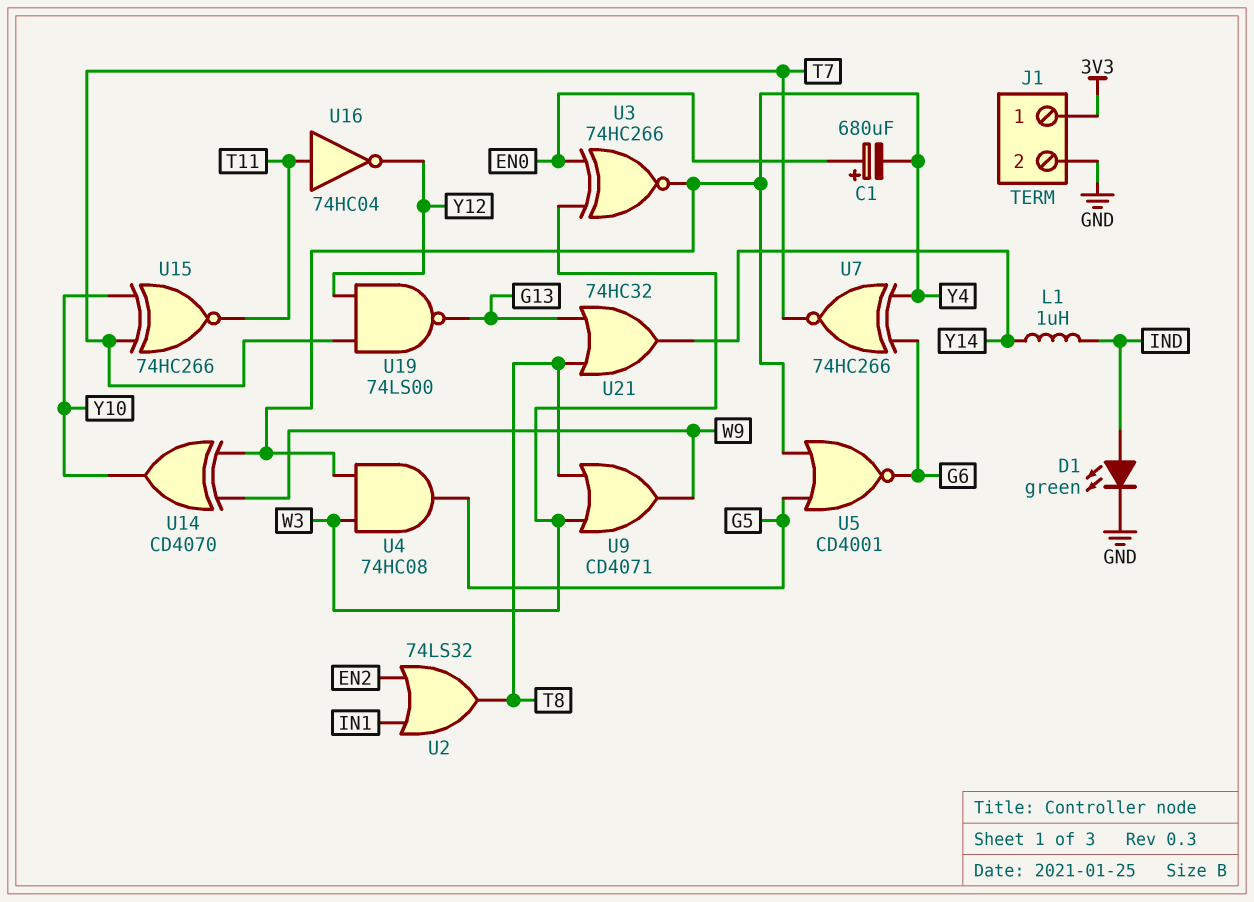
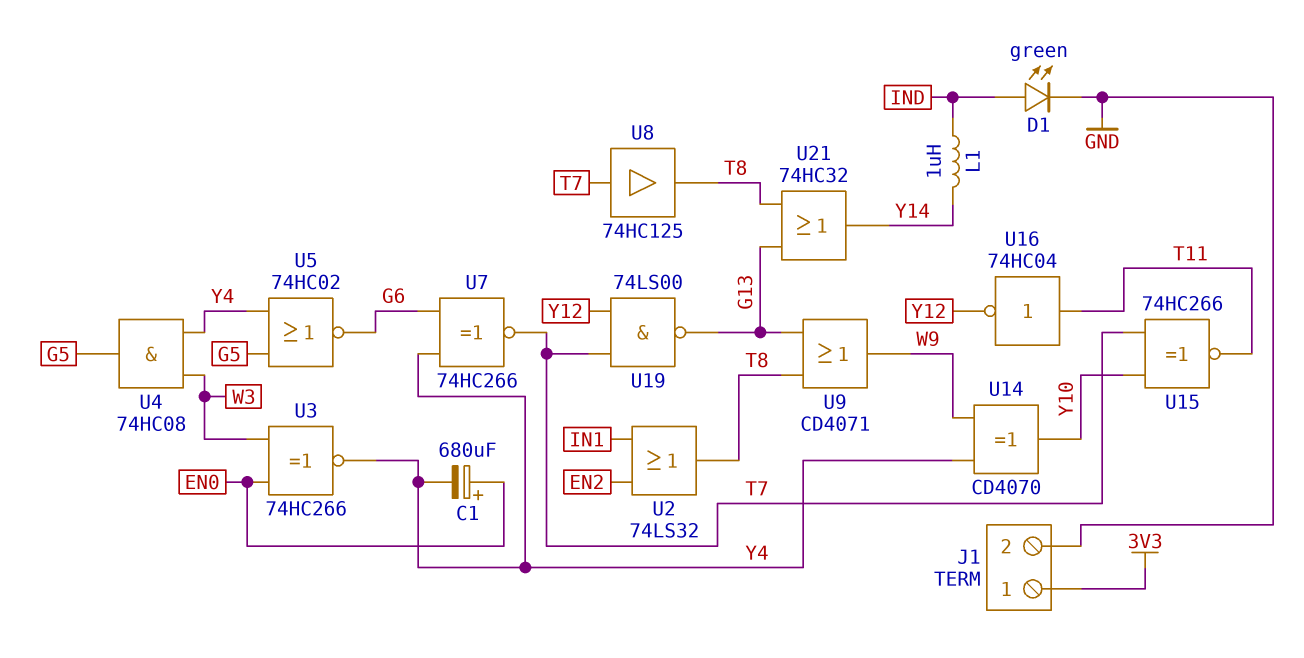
U5: NOR CD4001 (in G5, in Y4, out G6) -> NOR 74HC02 (in G5, in Y4, out G6)
U8: none -> buffer 74HC125 (in T7, out T8)
U9: OR CD4071 (in T8, in W3, out W9) -> OR CD4071 (in G13, in T8, out W9)

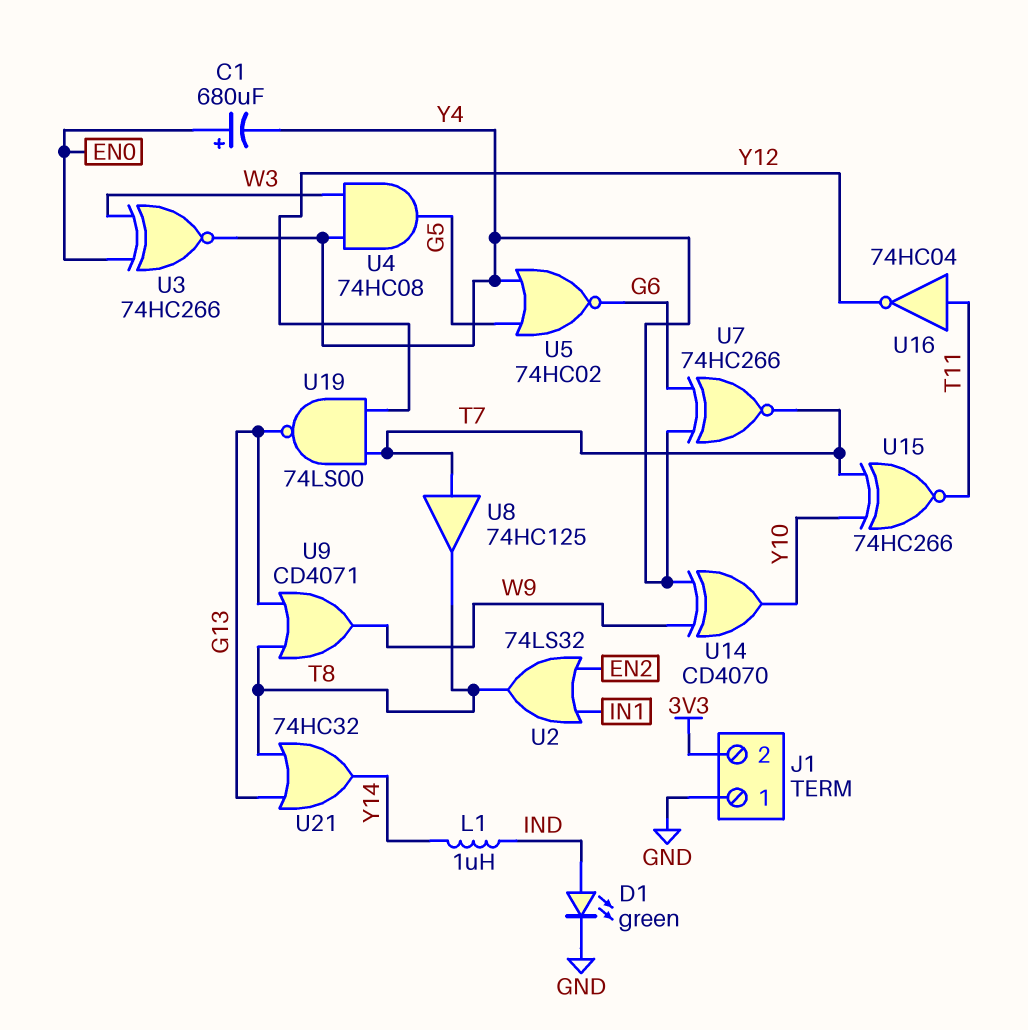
J1 pin 1: 3V3 -> GND
J1 pin 2: GND -> 3V3

